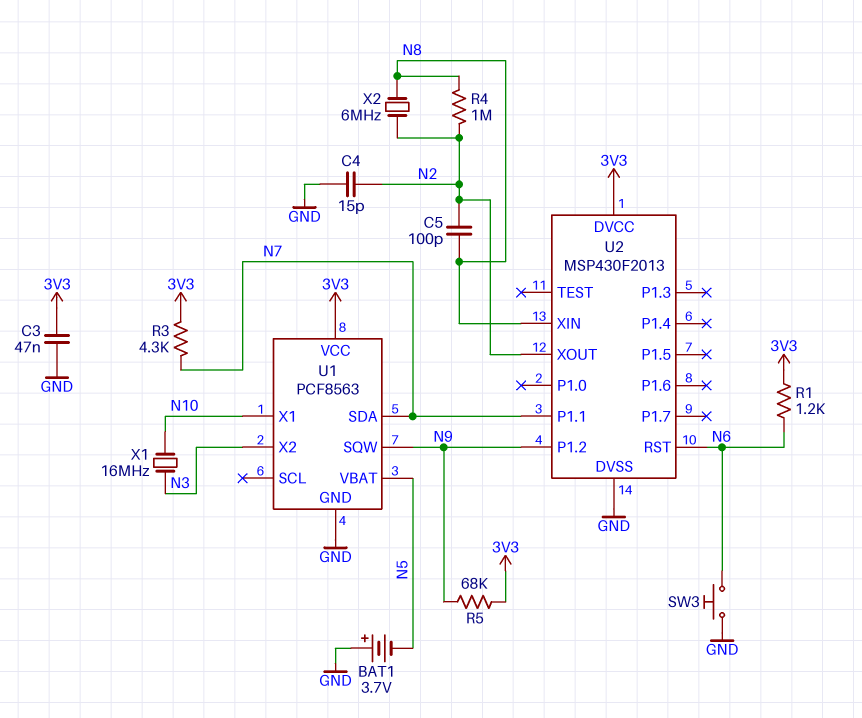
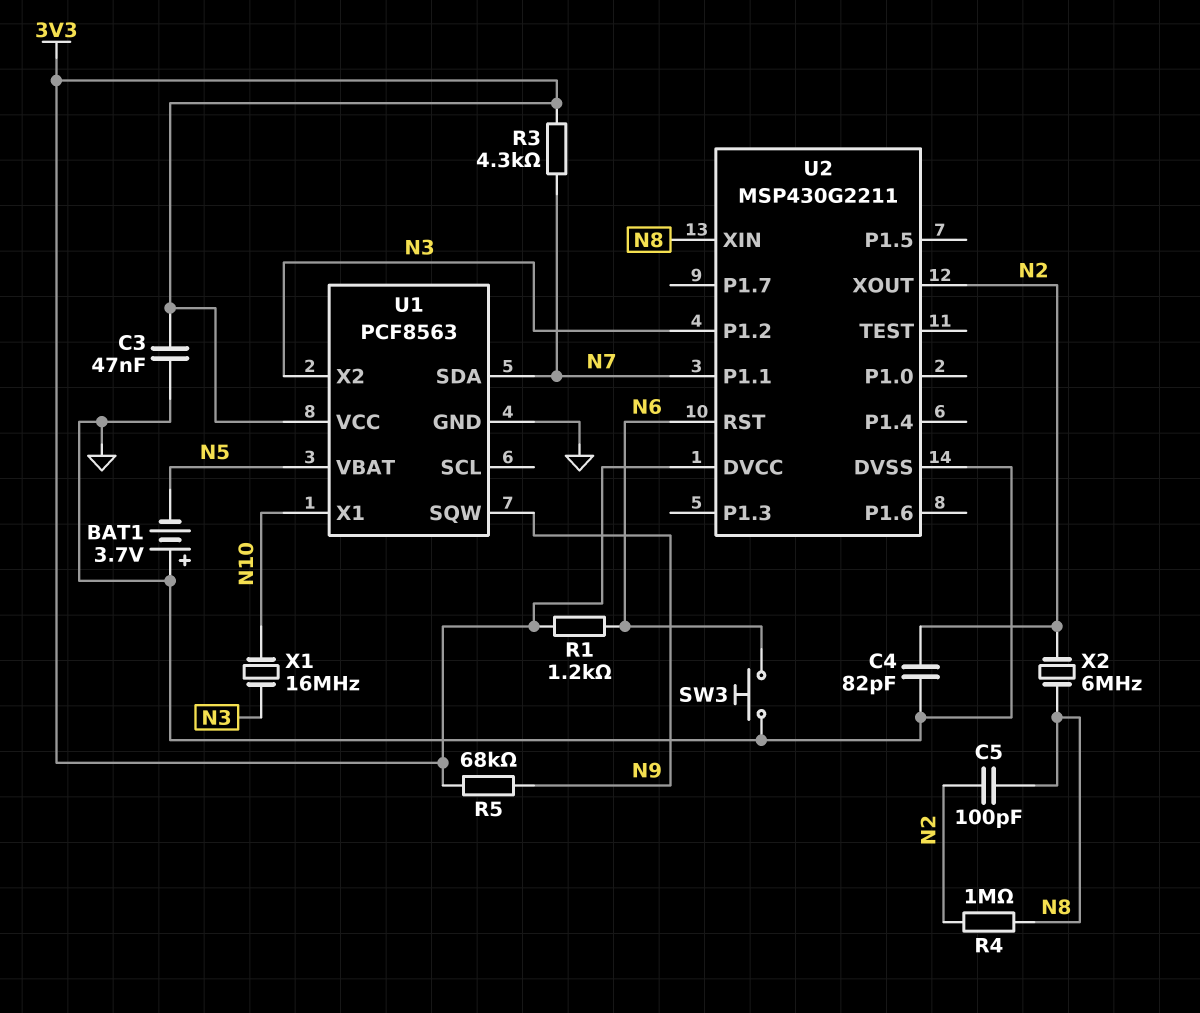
C4: 15pF (GND, N2) -> 82pF (GND, N2)
U2: MSP430F2013 -> MSP430G2211
U2 pin P1.2: N9 -> N3

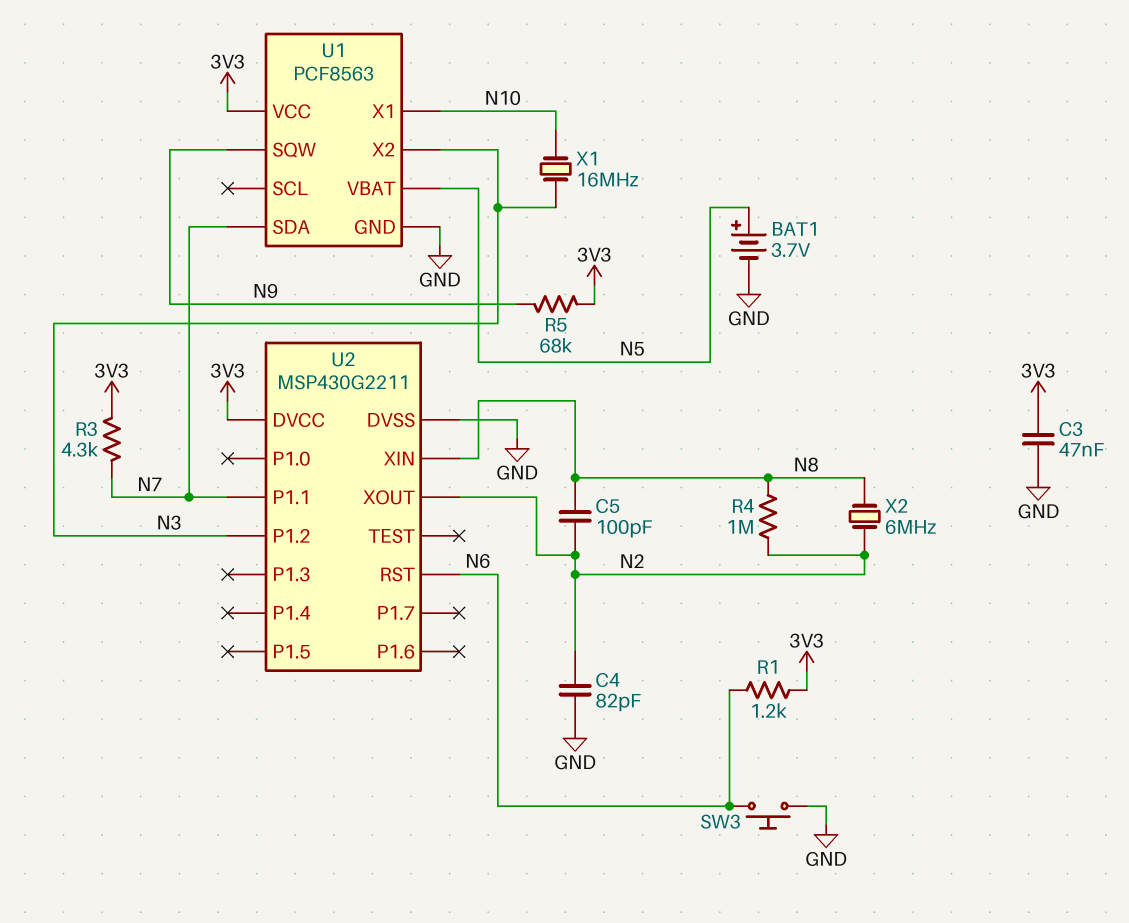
BAT1: 3.7V (plus GND, minus N5) -> 3.7V (plus N5, minus GND)

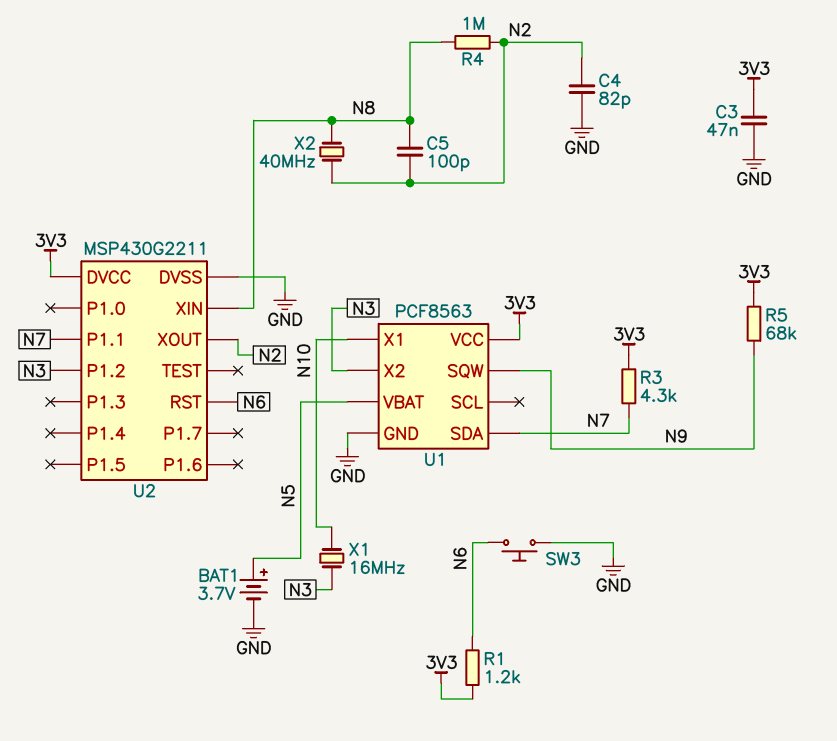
X2: 6MHz (N2, N8) -> 40MHz (N2, N8)

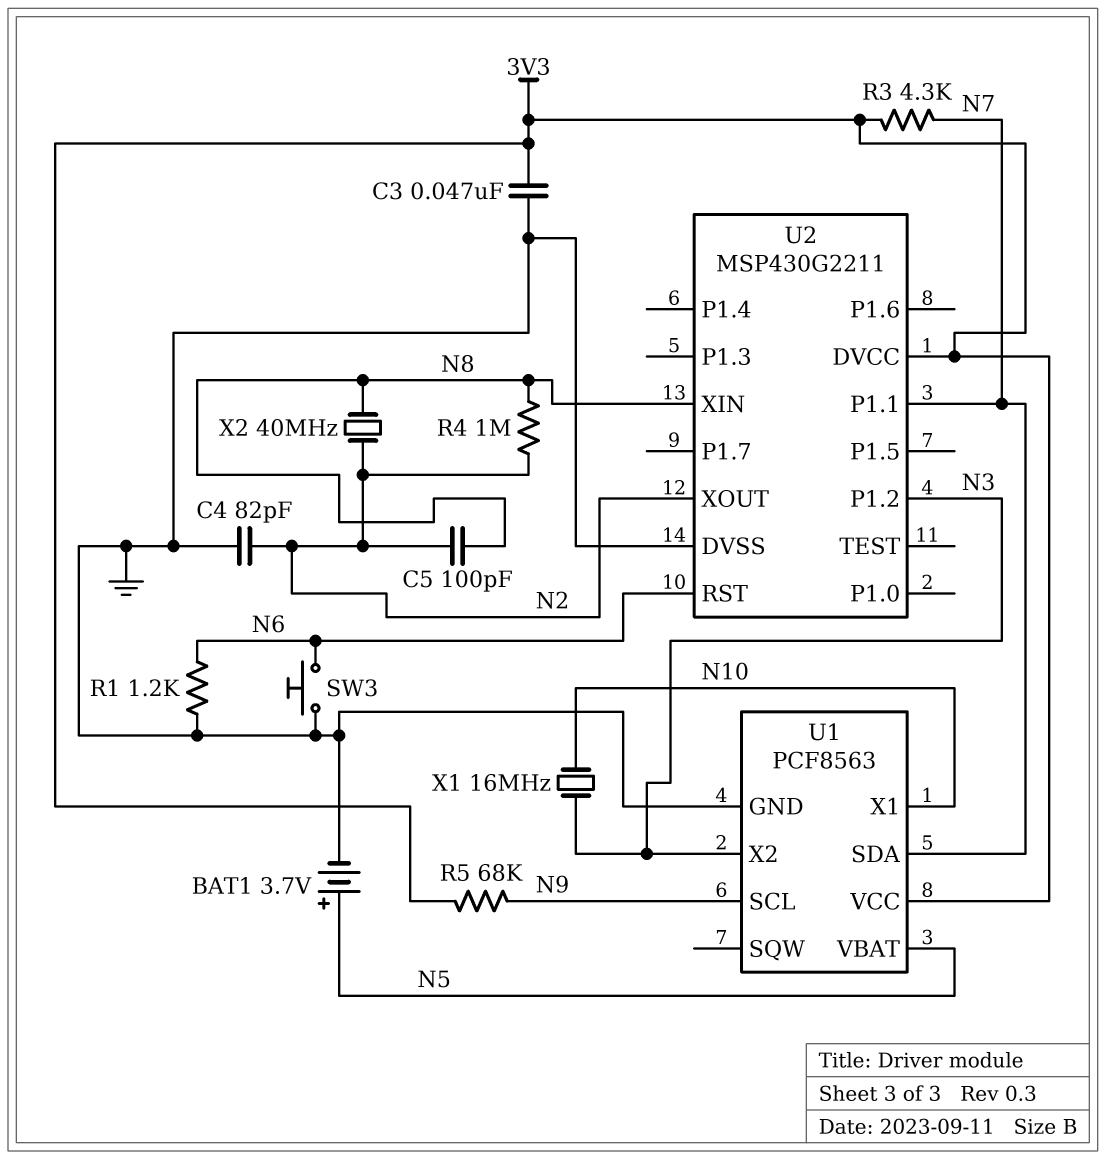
R1: 1.2k (3V3, N6) -> 1.2k (GND, N6)
U1 pin SCL: none -> N9
U1 pin SQW: N9 -> none

